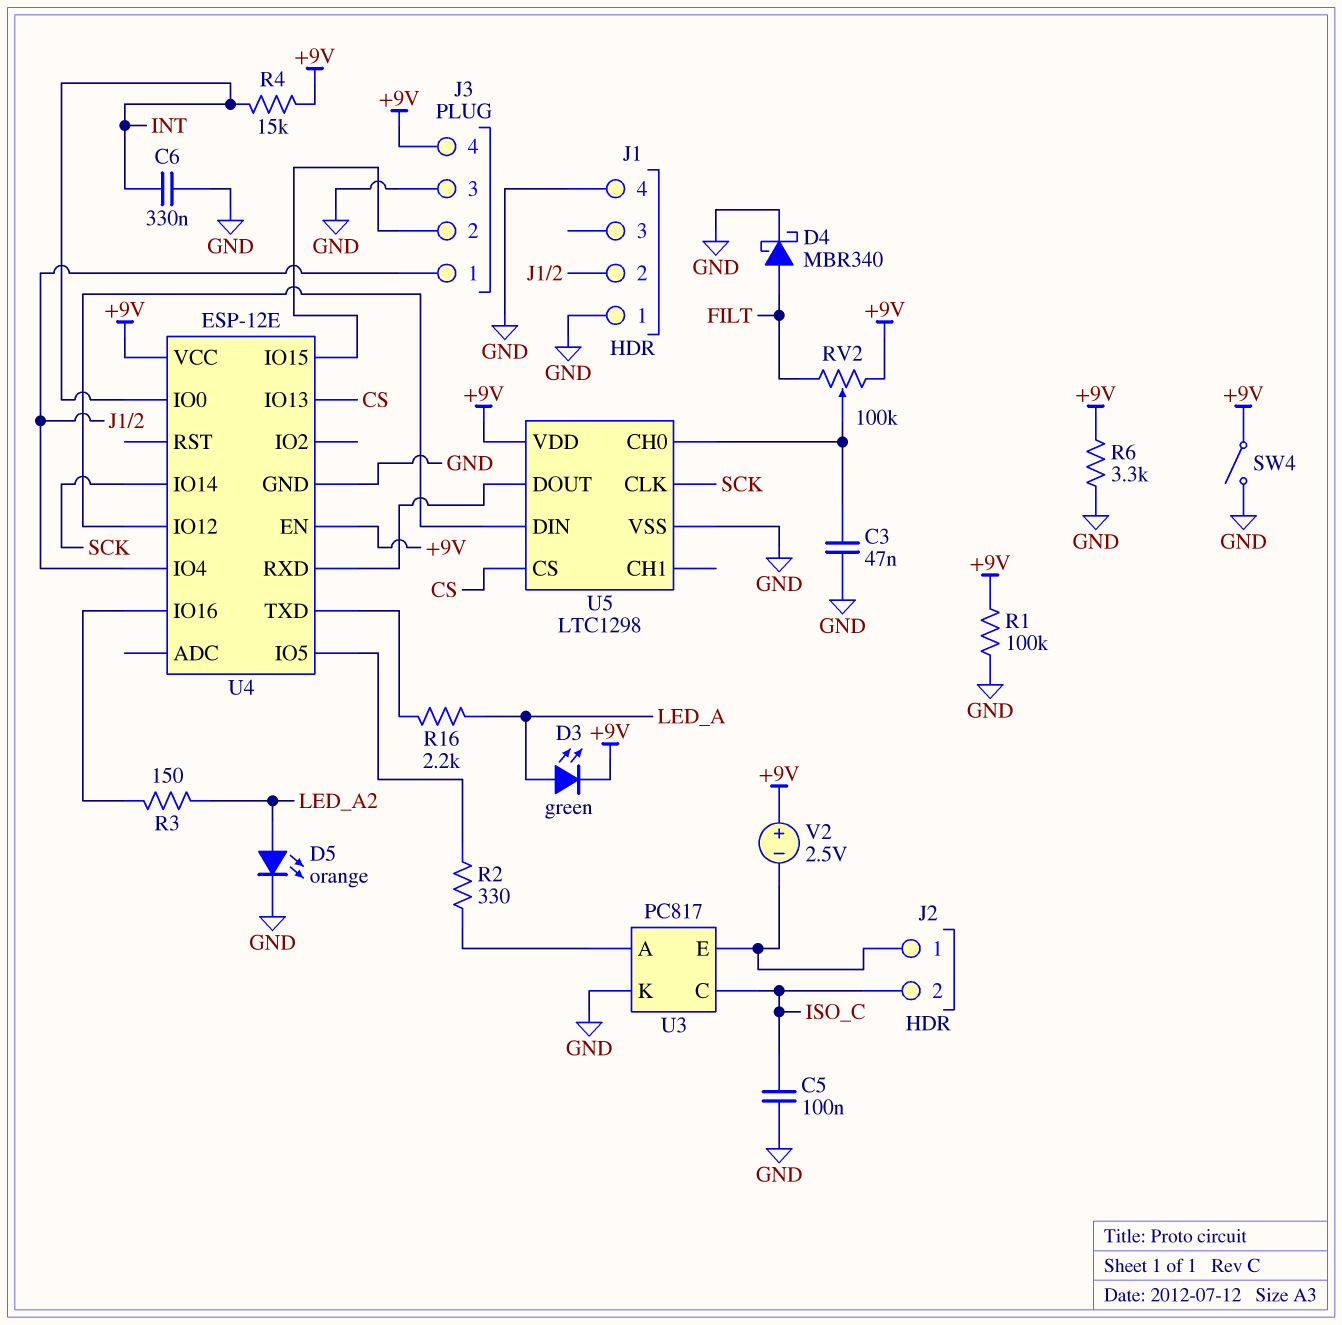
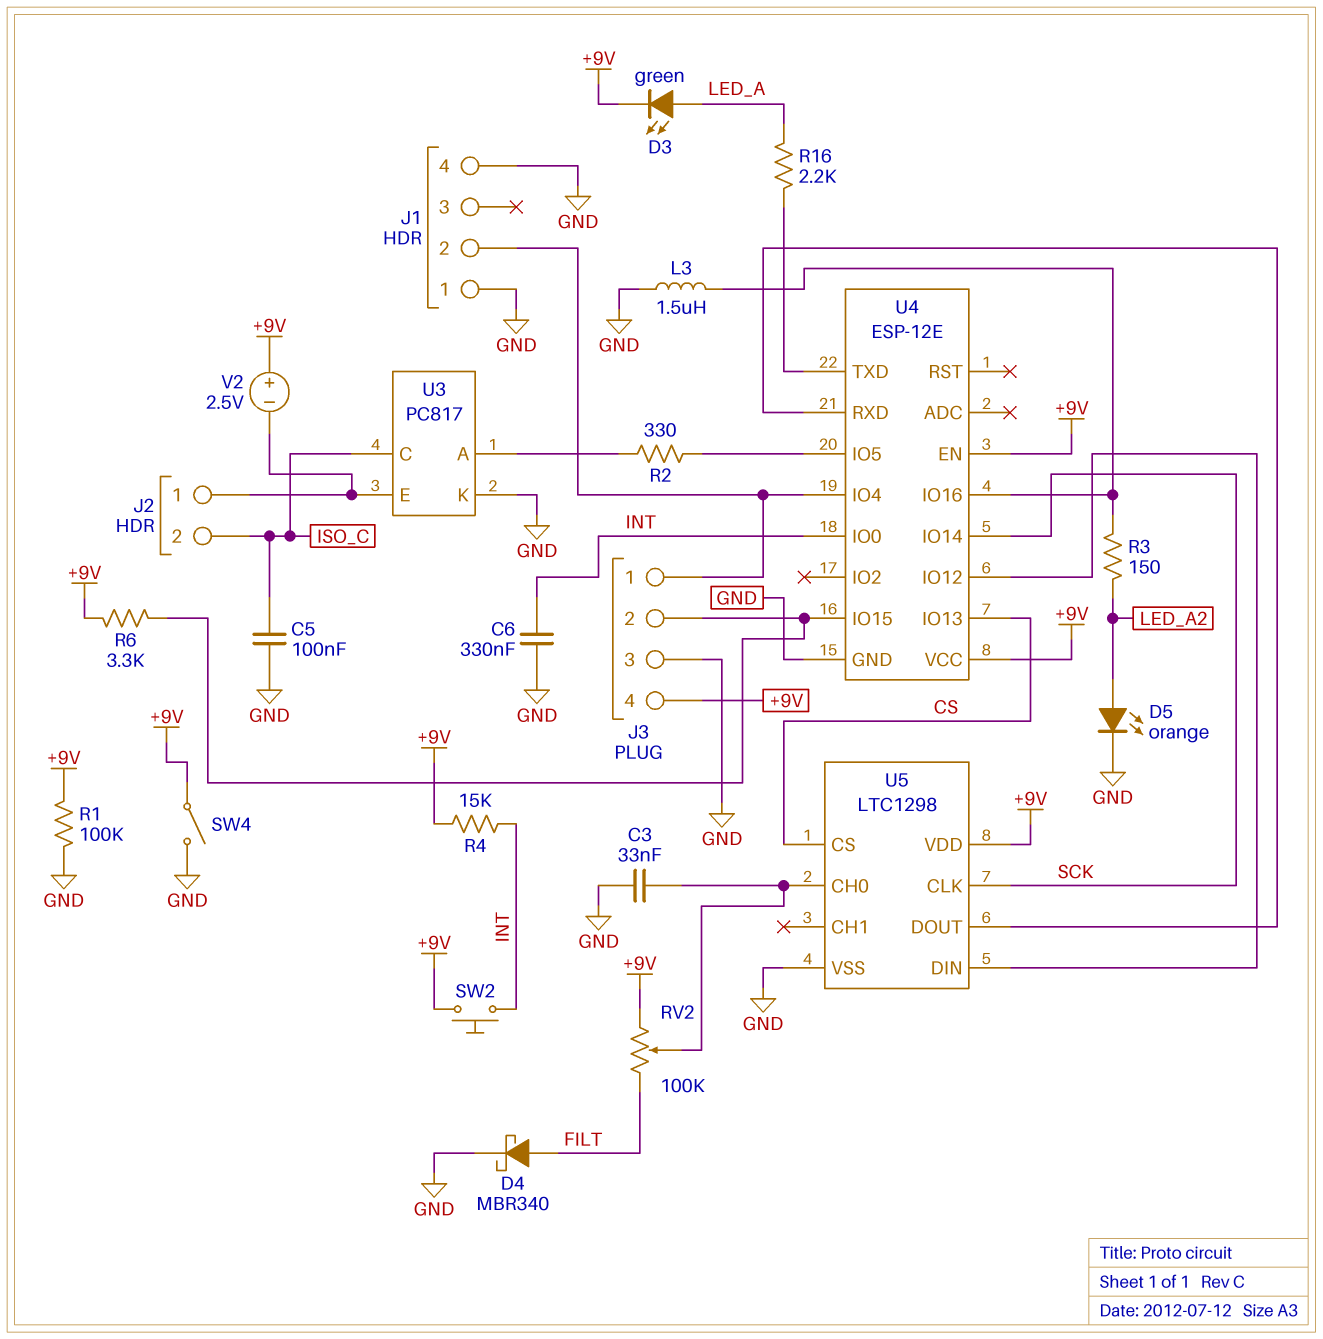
C3: 47nF (GND, U5/CH0) -> 33nF (GND, U5/CH0)
L3: none -> 1.5uH (GND, U4/IO16)
R6: 3.3k (+9V, GND) -> 3.3k (+9V, J3/2)
SW2: none -> button (+9V, INT)

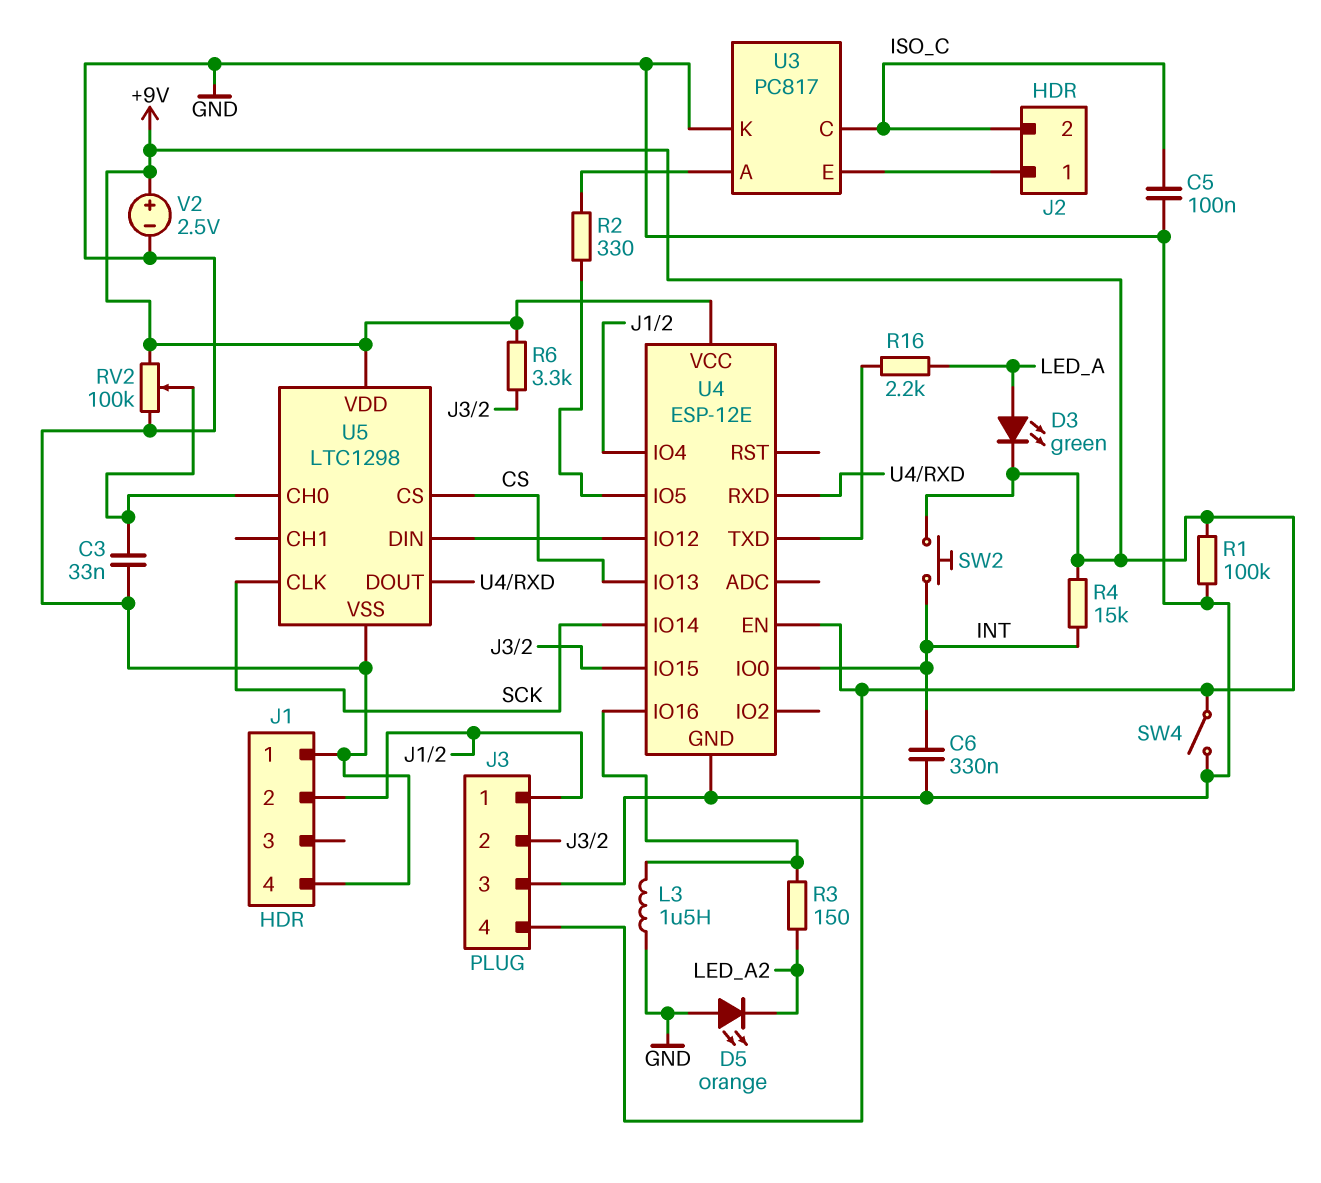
D4: schottky MBR340 (A FILT, K GND) -> none
D5: LED orange (A LED_A2, K GND) -> LED orange (A GND, K LED_A2)
RV2: 100k (+9V, FILT, wiper U5/CH0) -> 100k (+9V, GND, wiper U5/CH0)
V2: 2.5V (plus +9V, minus J2/1) -> 2.5V (plus +9V, minus GND)

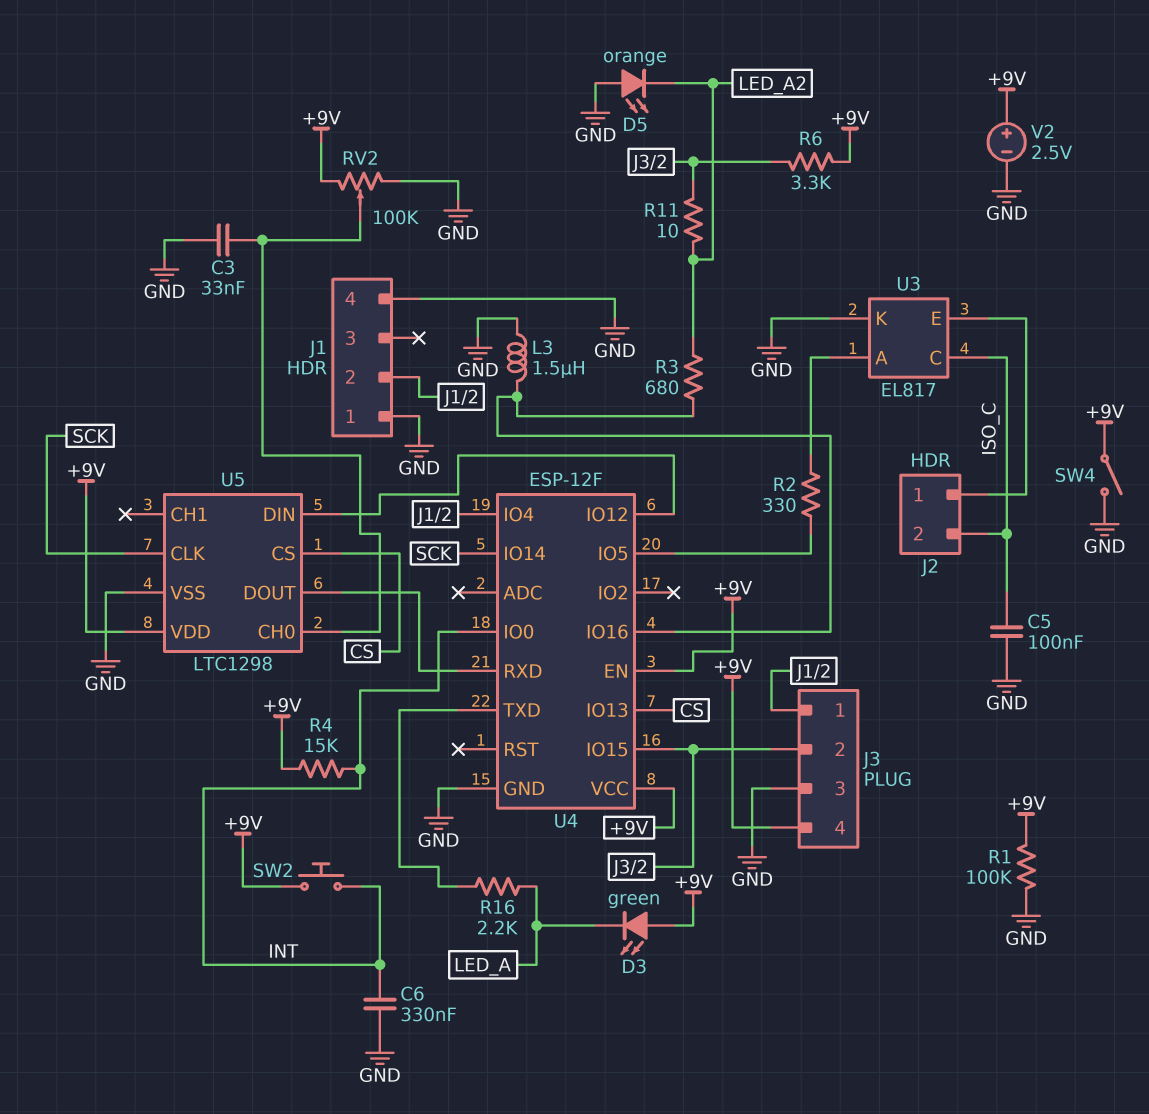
D3: LED green (A LED_A, K +9V) -> LED green (A +9V, K LED_A)
R3: 150 (LED_A2, U4/IO16) -> 680 (LED_A2, U4/IO16)
R11: none -> 10 (J3/2, LED_A2)
U3: PC817 -> EL817
U4: ESP-12E -> ESP-12F

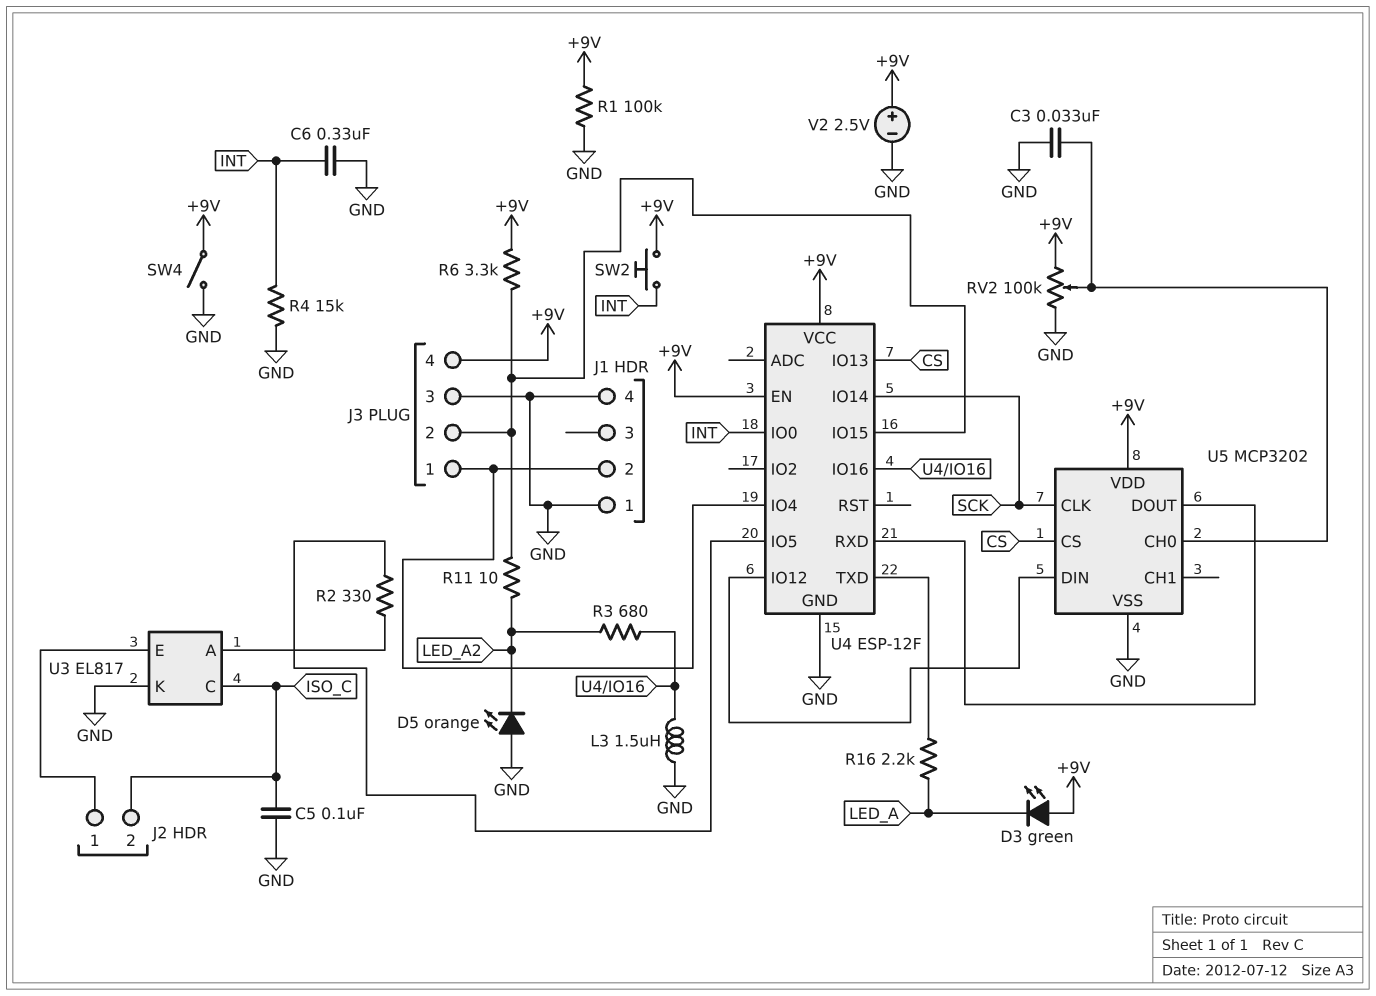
R4: 15k (+9V, INT) -> 15k (GND, INT)
U5: LTC1298 -> MCP3202

